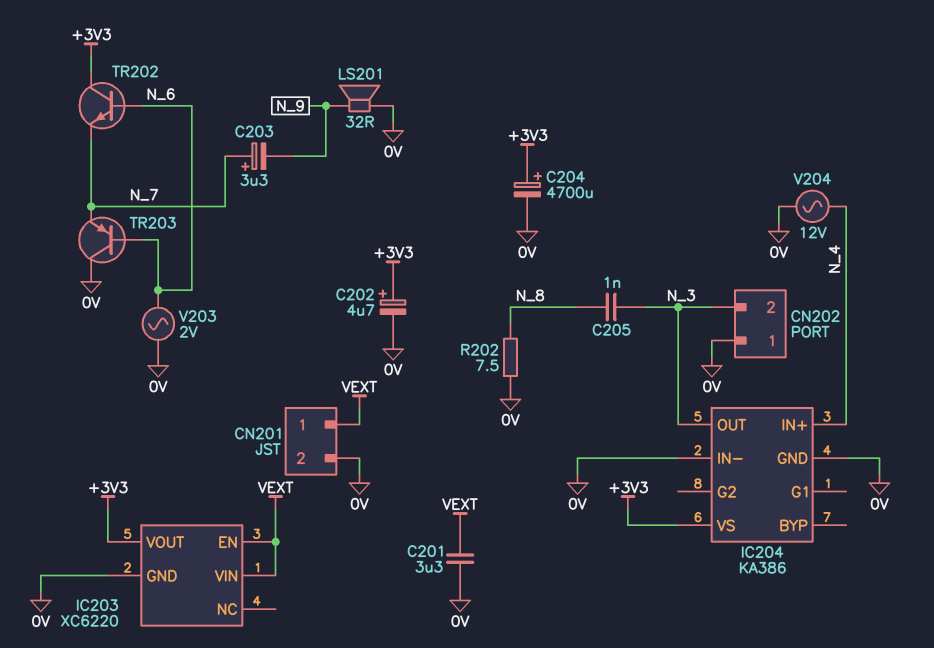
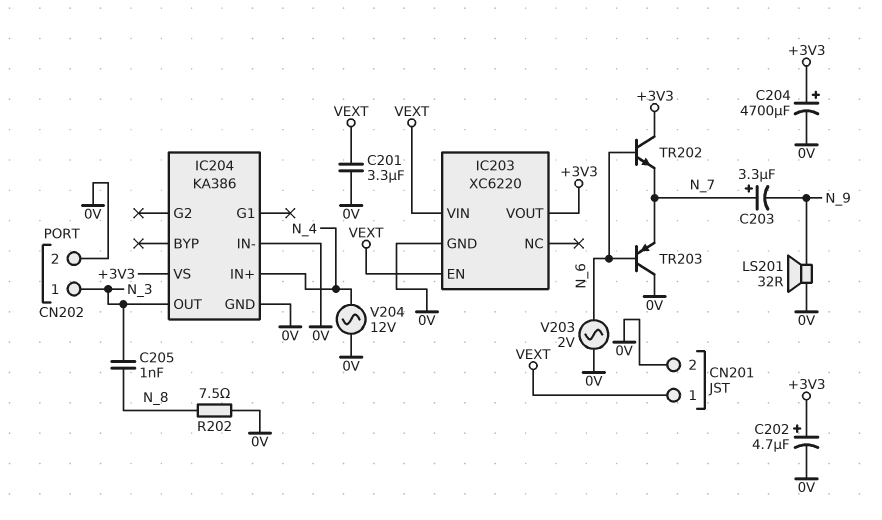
CN202 pin 1: 0V -> N_3
CN202 pin 2: N_3 -> 0V

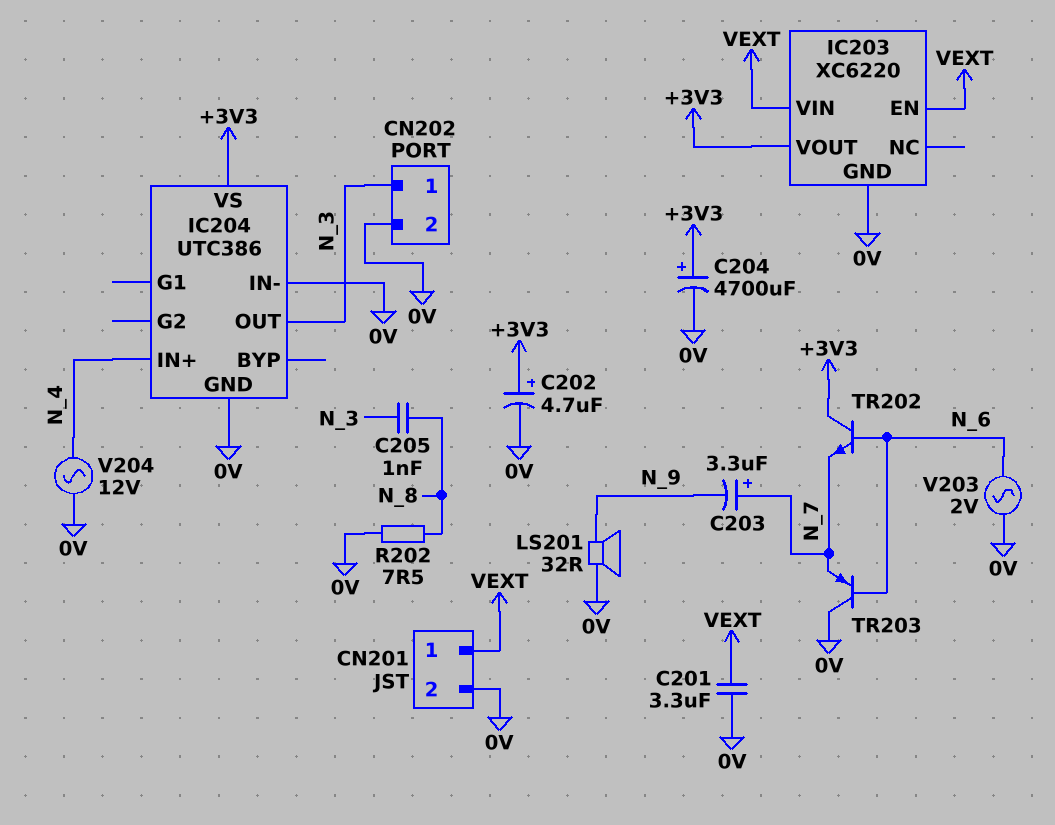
IC204: KA386 -> UTC386

